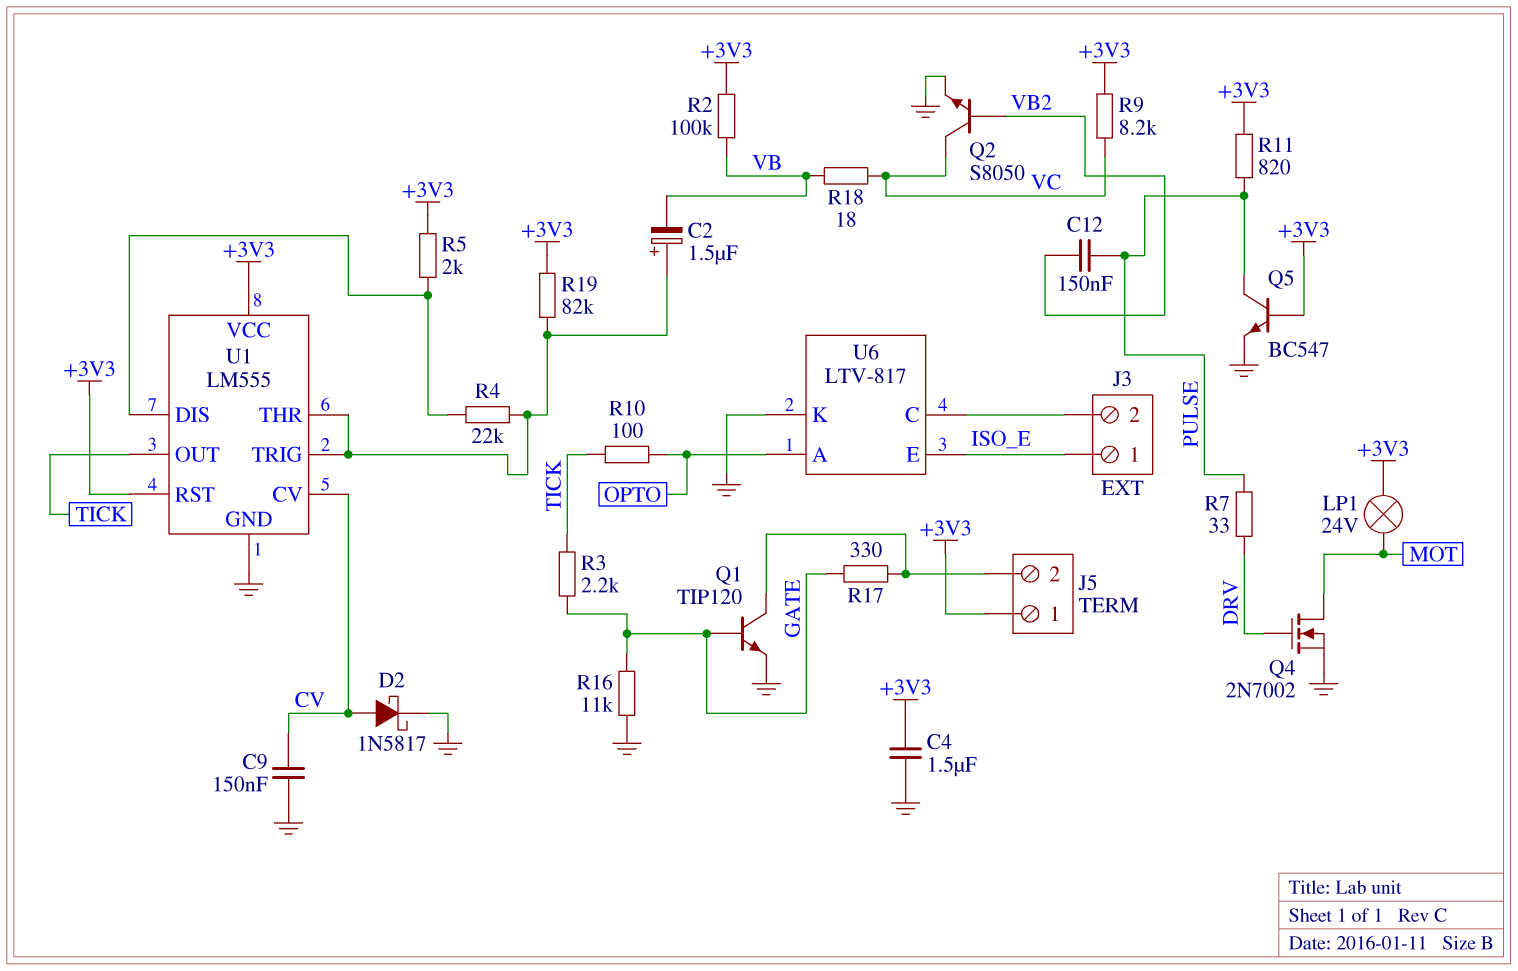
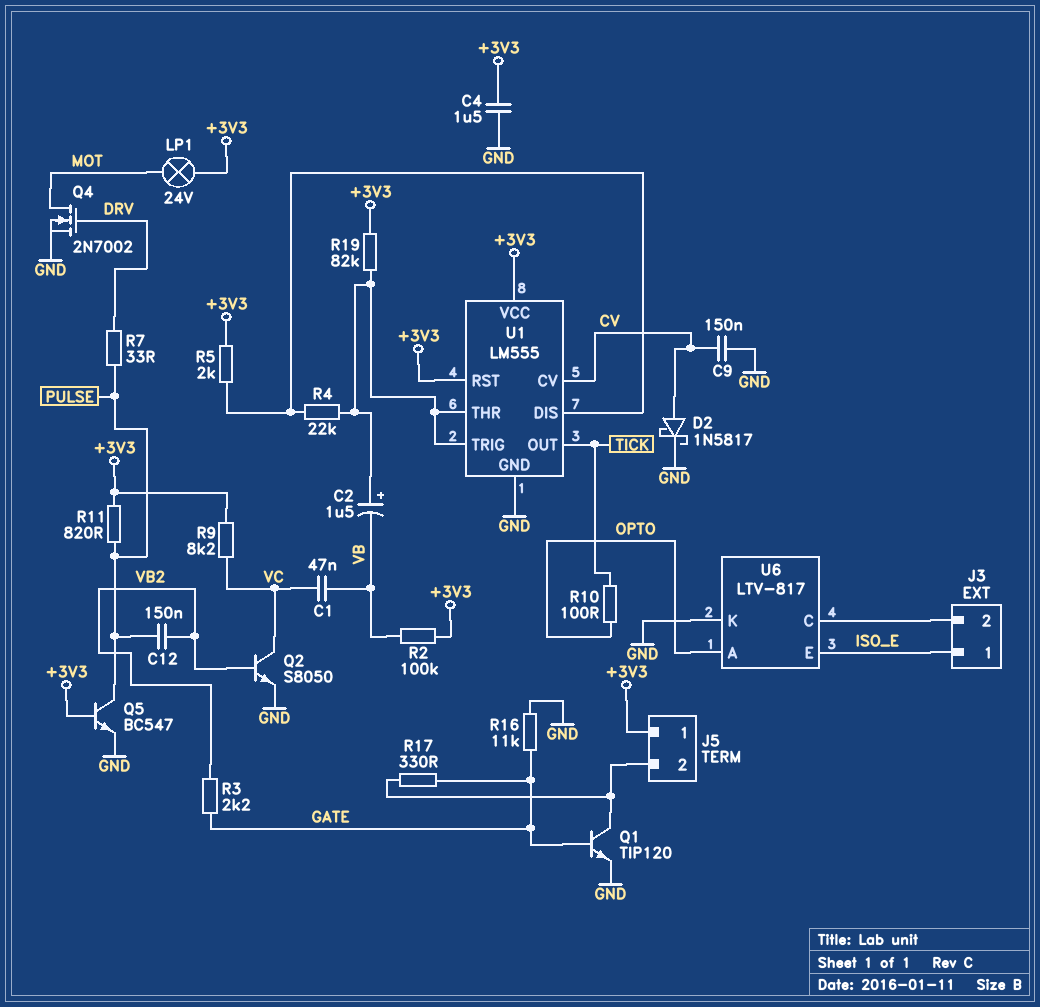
C1: none -> 47nF (VB, VC)
R3: 2.2k (GATE, TICK) -> 2.2k (GATE, VB2)
R18: 18 (VB, VC) -> none

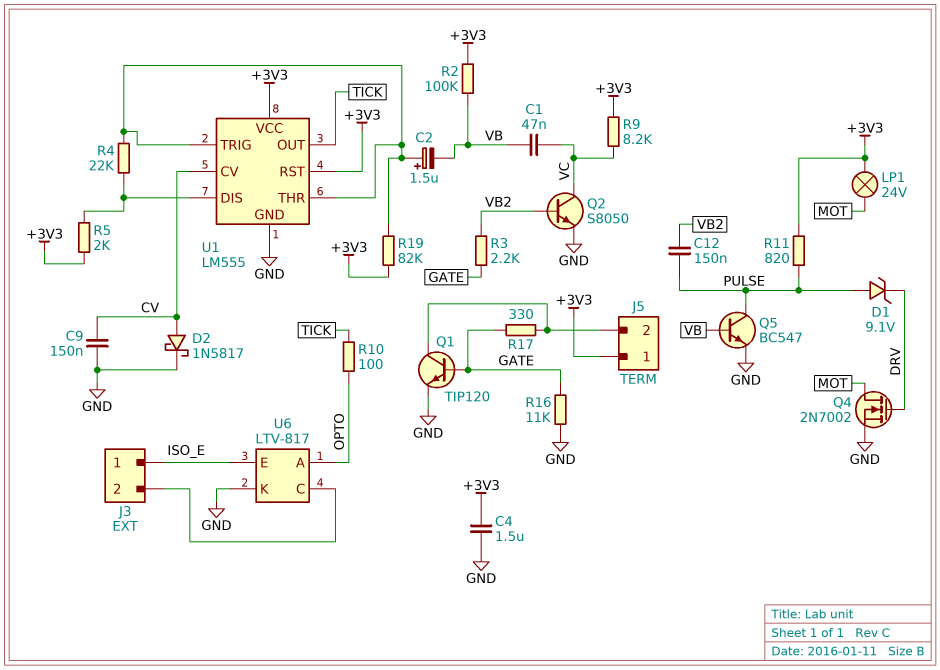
D1: none -> zener 9.1V (A PULSE, K DRV)
Q5: NPN BC547 (B +3V3, C PULSE, E GND) -> NPN BC547 (B VB, C PULSE, E GND)
R7: 33 (DRV, PULSE) -> none

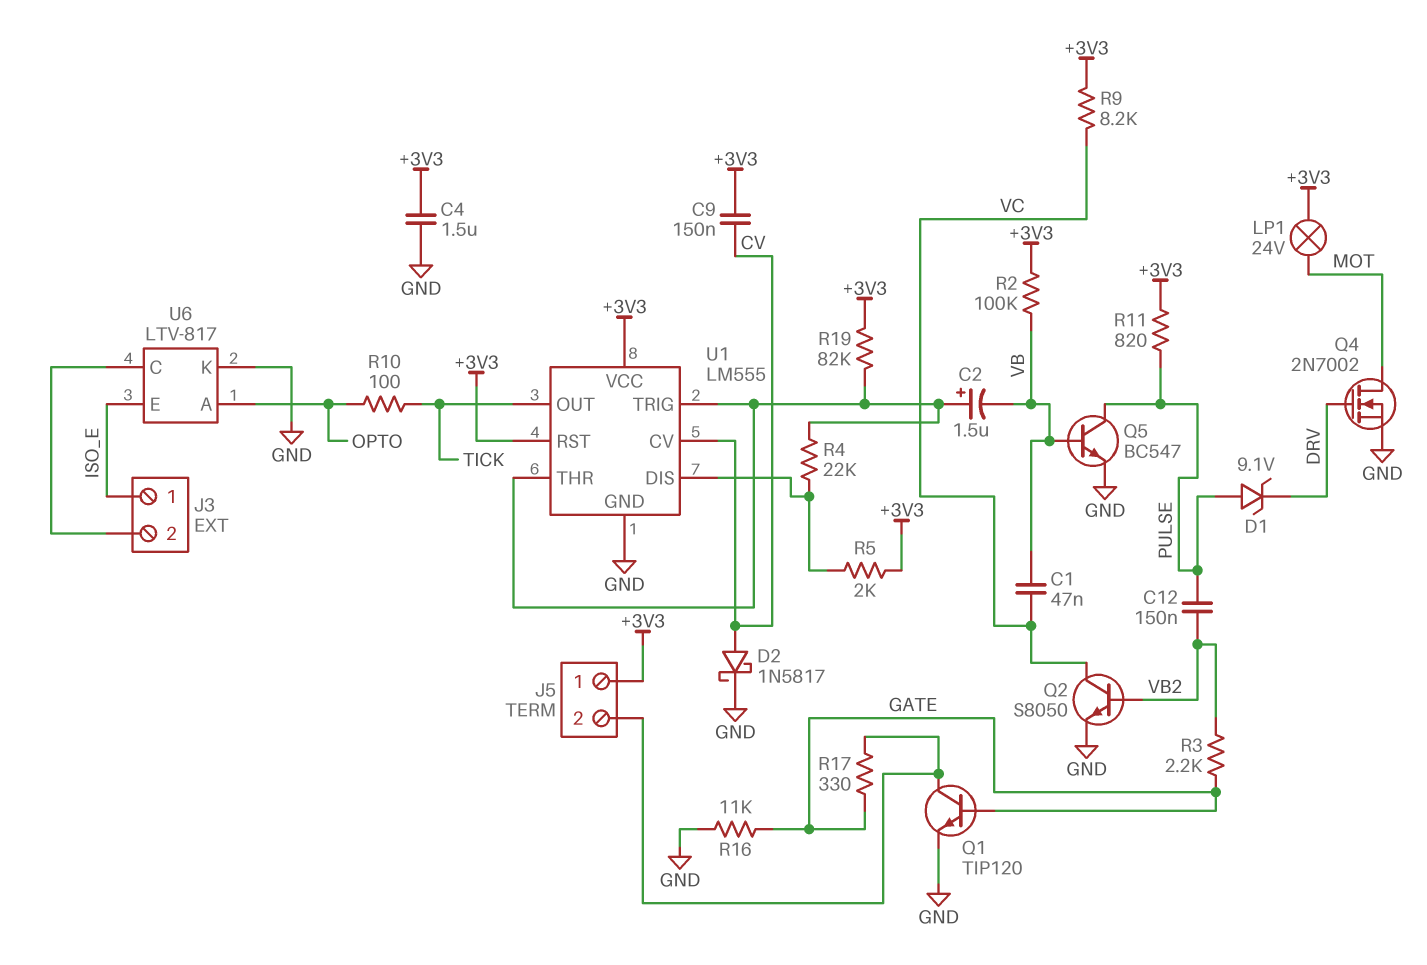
C9: 150nF (CV, GND) -> 150nF (+3V3, CV)

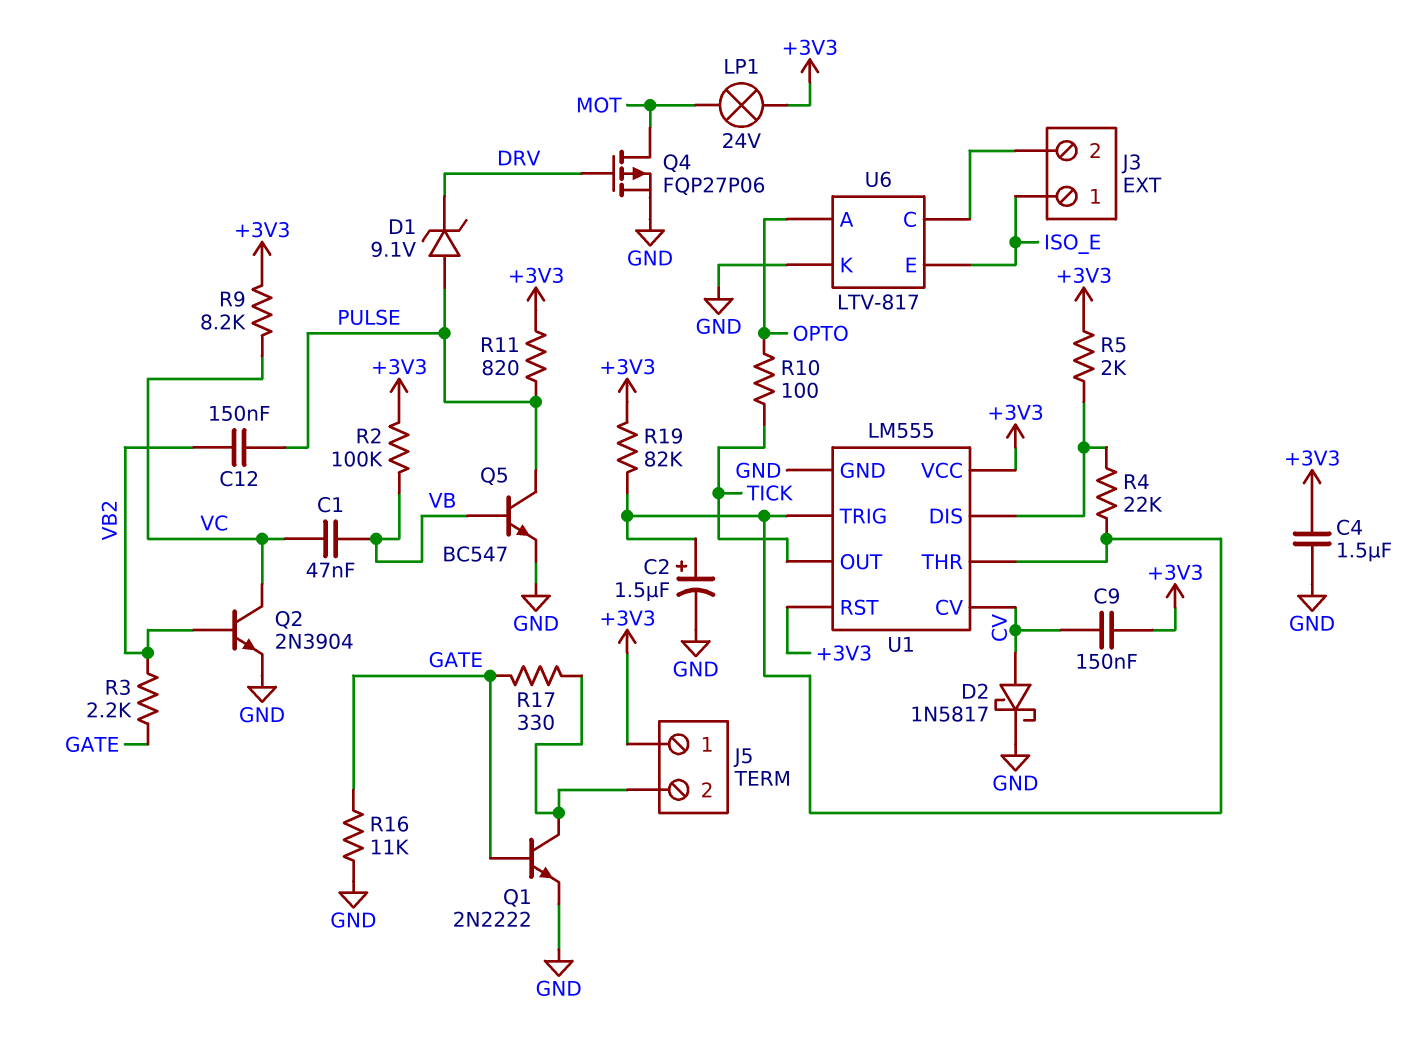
C2: 1.5uF (plus U1/THR, minus VB) -> 1.5uF (plus U1/THR, minus GND)
Q1: NPN TIP120 (B GATE, C J5/2, E GND) -> NPN 2N2222 (B GATE, C J5/2, E GND)
Q2: NPN S8050 (B VB2, C VC, E GND) -> NPN 2N3904 (B VB2, C VC, E GND)
Q4: NMOS 2N7002 (G DRV, D MOT, S GND) -> PMOS FQP27P06 (G DRV, D MOT, S GND)

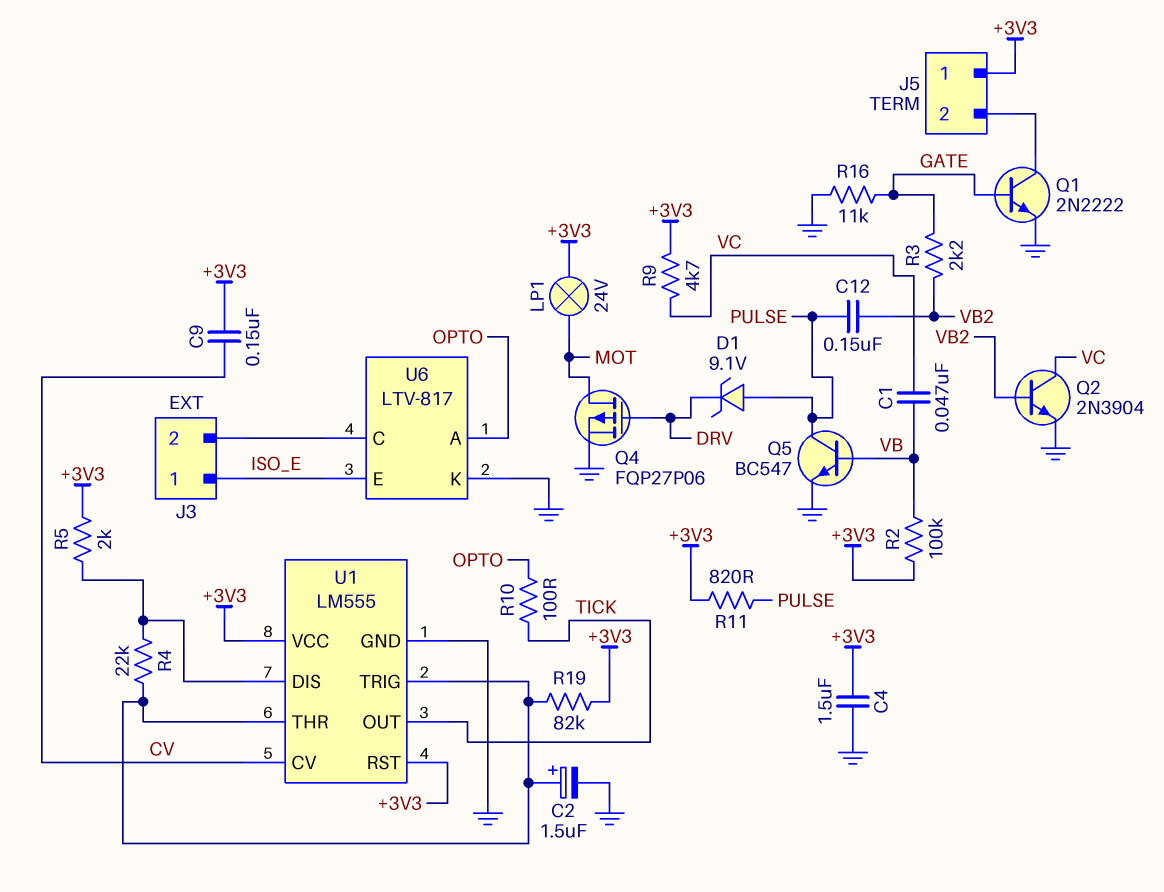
D2: schottky 1N5817 (A CV, K GND) -> none
R9: 8.2k (+3V3, VC) -> 4.7k (+3V3, VC)
R17: 330 (GATE, J5/2) -> none

